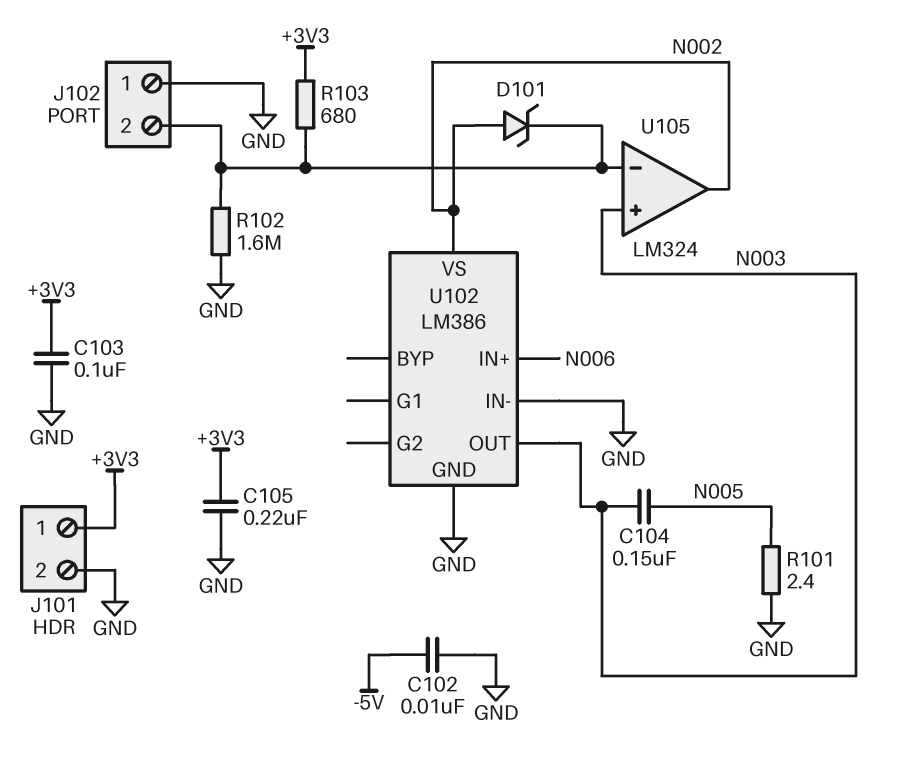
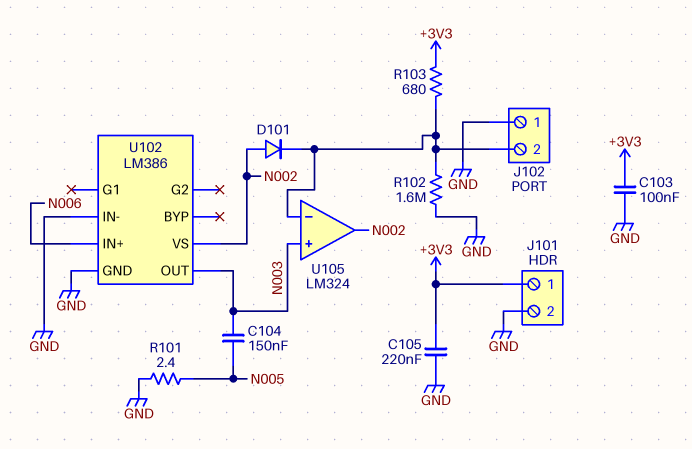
C102: 10nF (-5V, GND) -> none
D101: zener (A N002, K J102/2) -> diode (A N002, K J102/2)

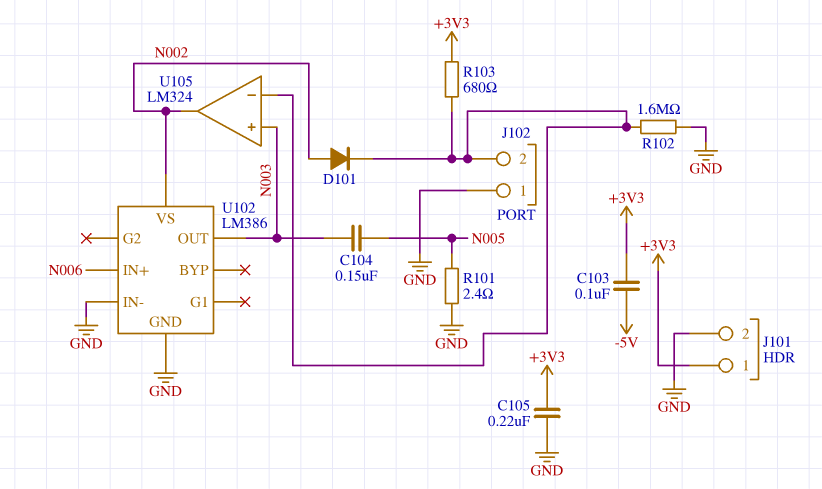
C103: 100nF (+3V3, GND) -> 100nF (+3V3, -5V)

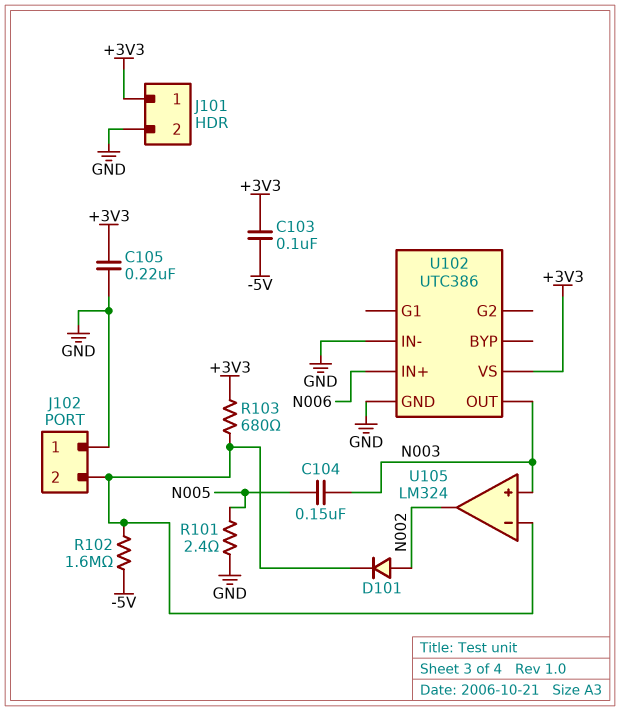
R102: 1.6M (GND, J102/2) -> 1.6M (-5V, J102/2)
U102: LM386 -> UTC386
U102 pin VS: N002 -> +3V3

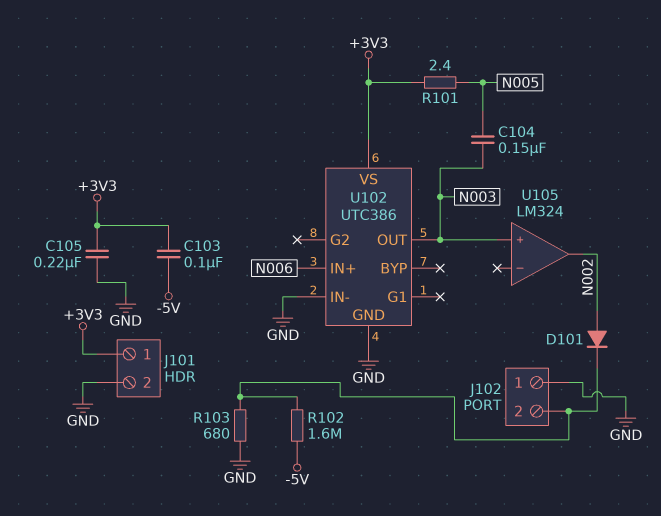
R101: 2.4 (GND, N005) -> 2.4 (+3V3, N005)
R103: 680 (+3V3, J102/2) -> 680 (GND, J102/2)
U105 pin in-: J102/2 -> none

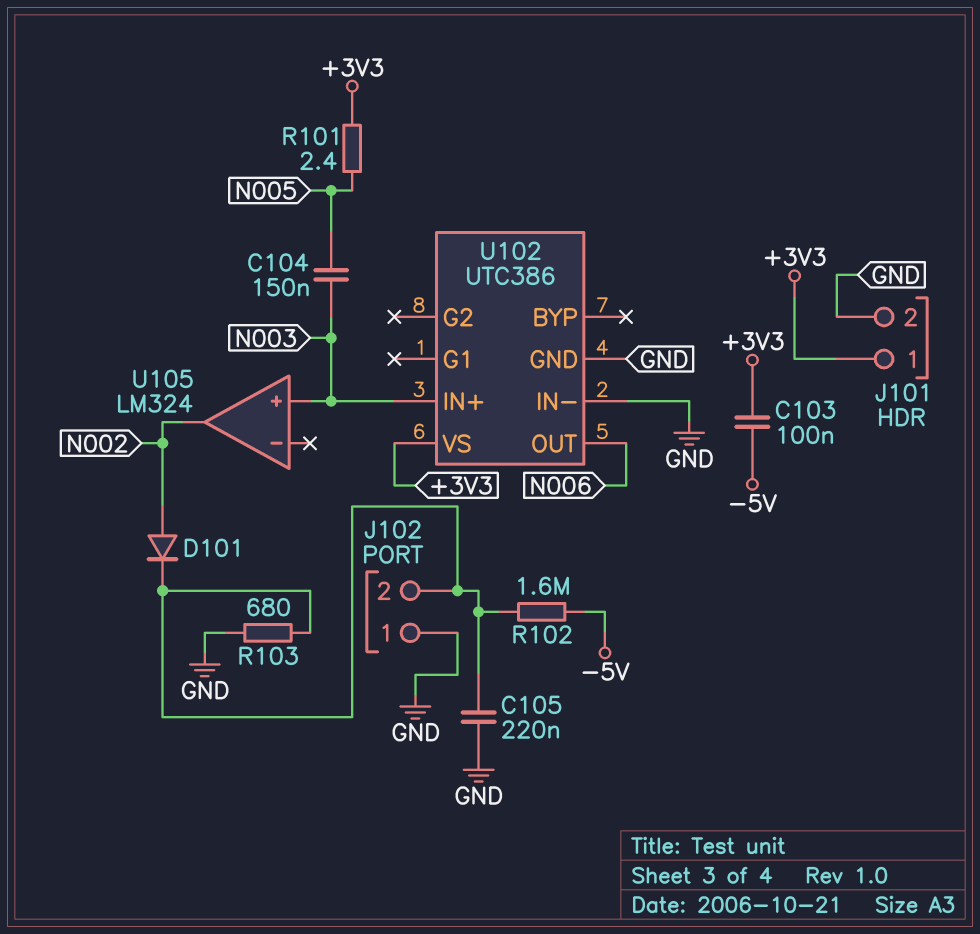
C105: 220nF (+3V3, GND) -> 220nF (GND, J102/2)
U102 pin IN+: N006 -> N003
U102 pin OUT: N003 -> N006

